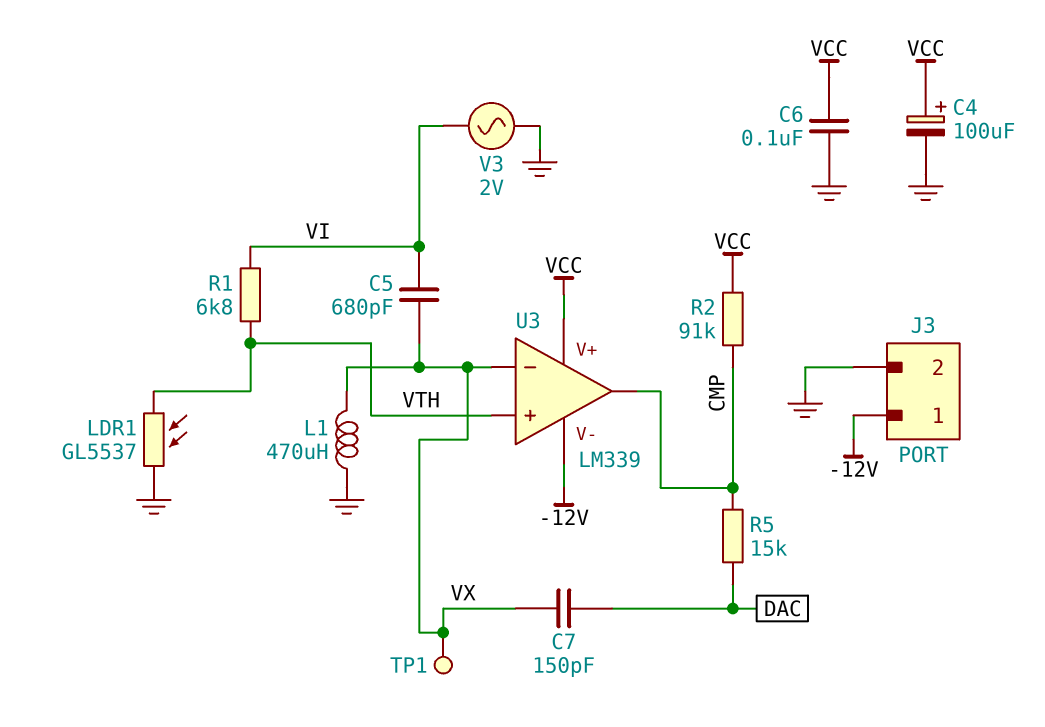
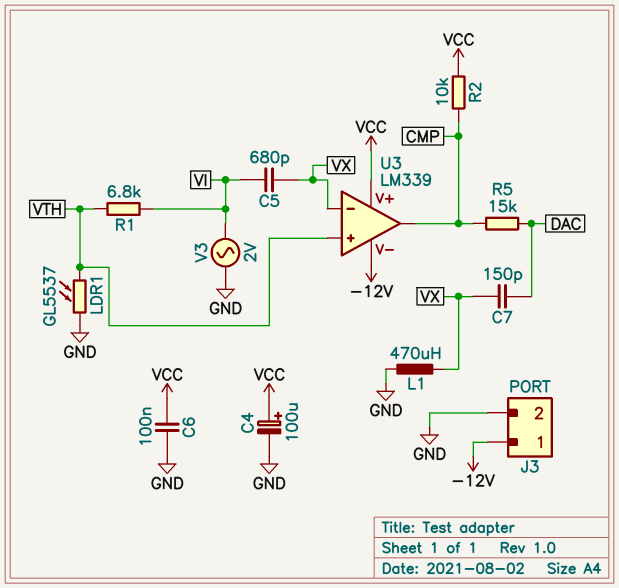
R2: 91k (CMP, VCC) -> 10k (CMP, VCC)
TP1: test point (VX) -> none

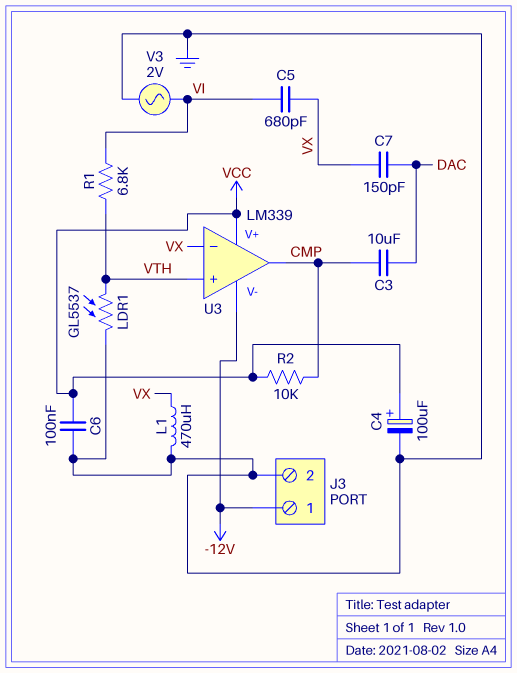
C3: none -> 10uF (CMP, DAC)
R5: 15k (CMP, DAC) -> none

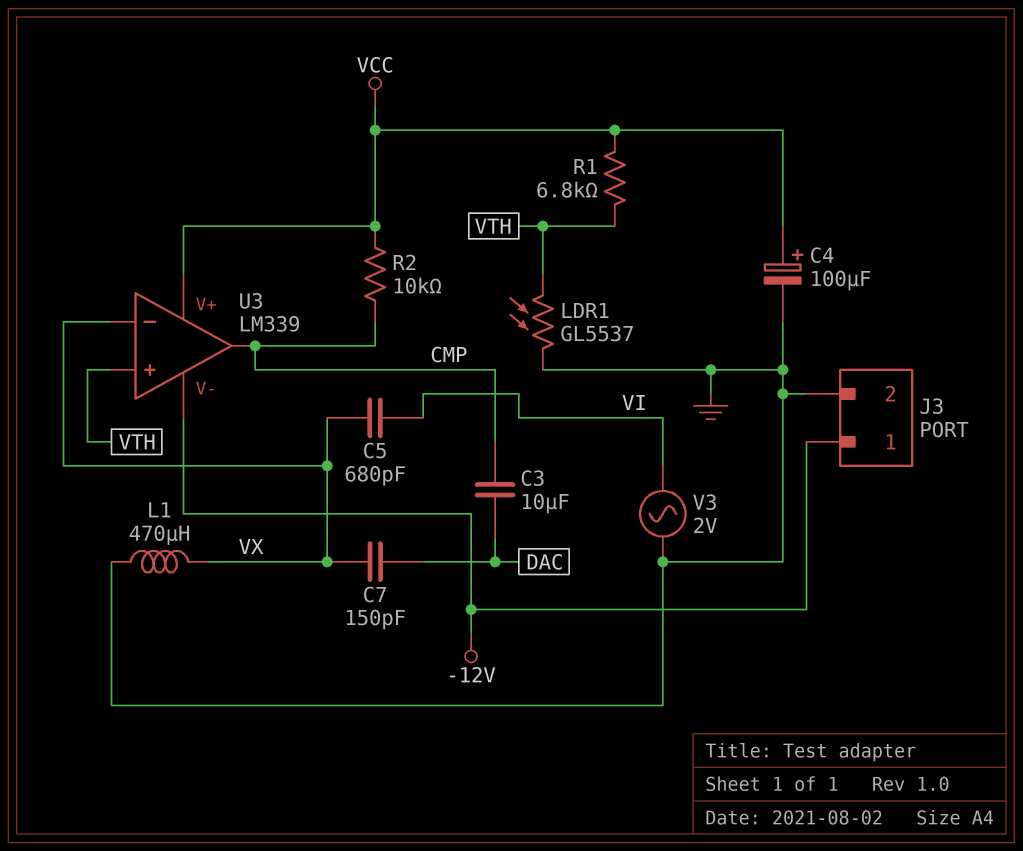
C6: 100nF (GND, VCC) -> none
R1: 6.8k (VI, VTH) -> 6.8k (VCC, VTH)

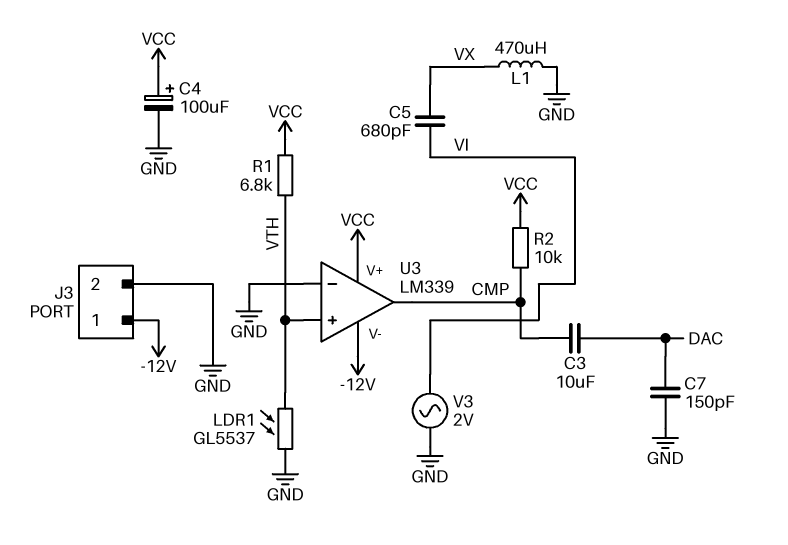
C7: 150pF (DAC, VX) -> 150pF (DAC, GND)
U3 pin in-: VX -> GND

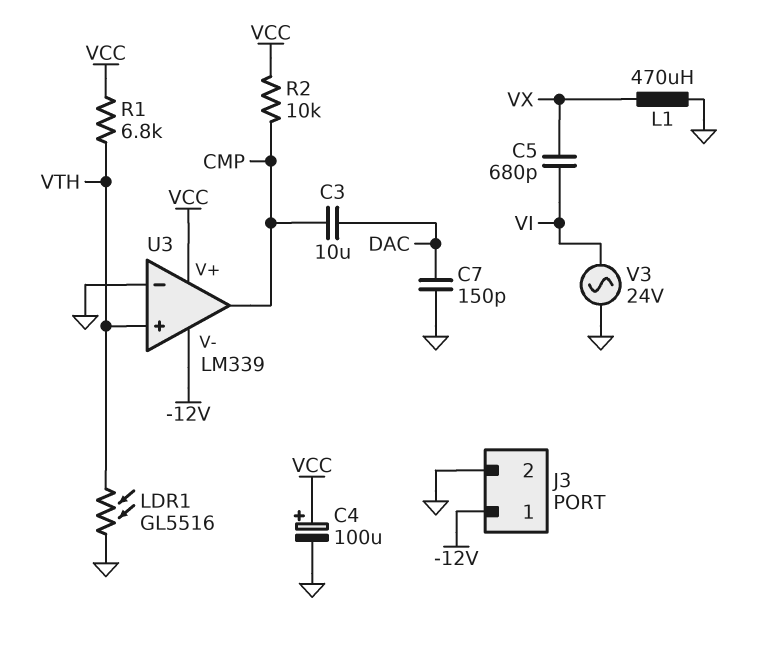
LDR1: GL5537 (GND, VTH) -> GL5516 (GND, VTH)
V3: AC 2V (GND, VI) -> AC 24V (GND, VI)

